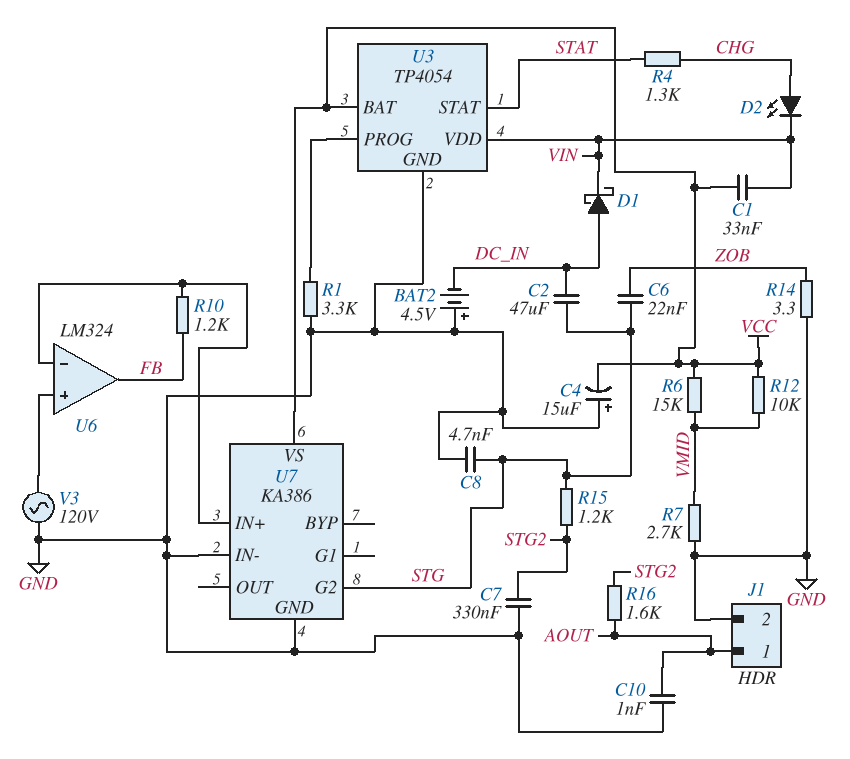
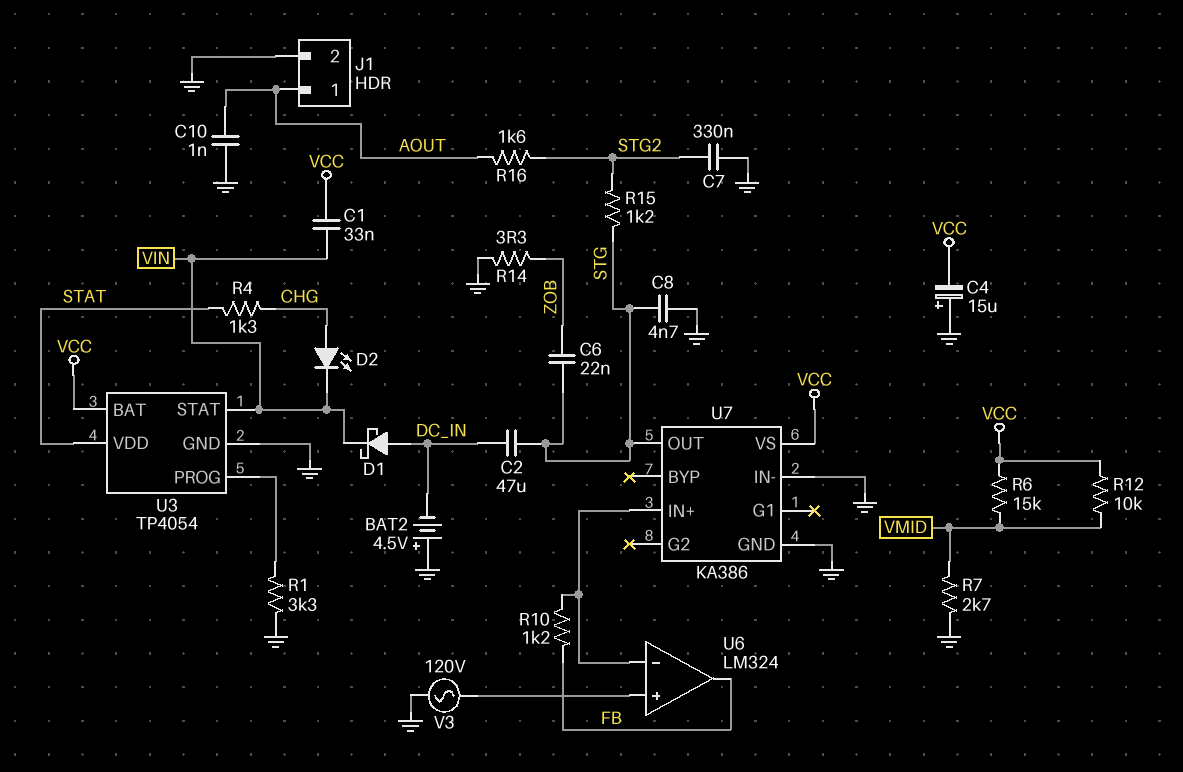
U3 pin STAT: STAT -> VIN
U3 pin VDD: VIN -> STAT
U7 pin G2: STG -> none
U7 pin OUT: none -> STG

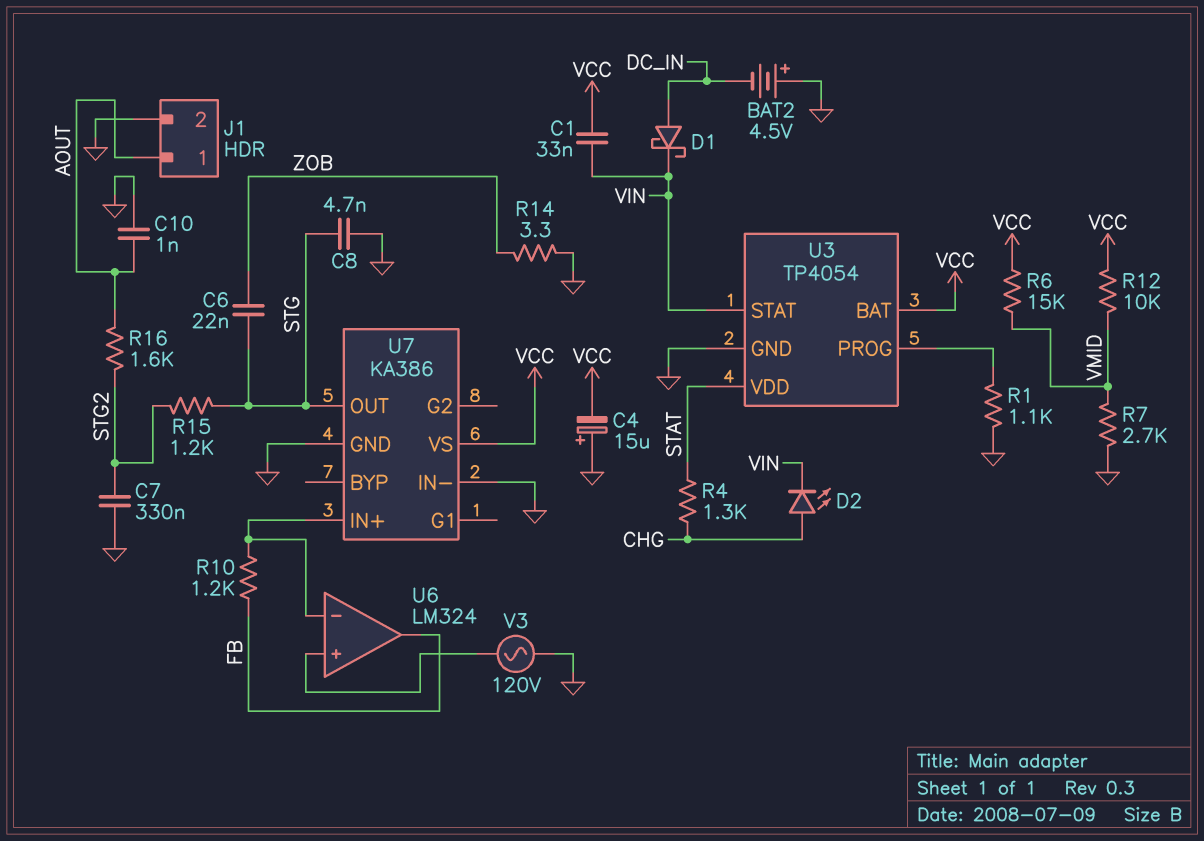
C2: 47uF (DC_IN, STG) -> none
R1: 3.3k (GND, U3/PROG) -> 1.1k (GND, U3/PROG)

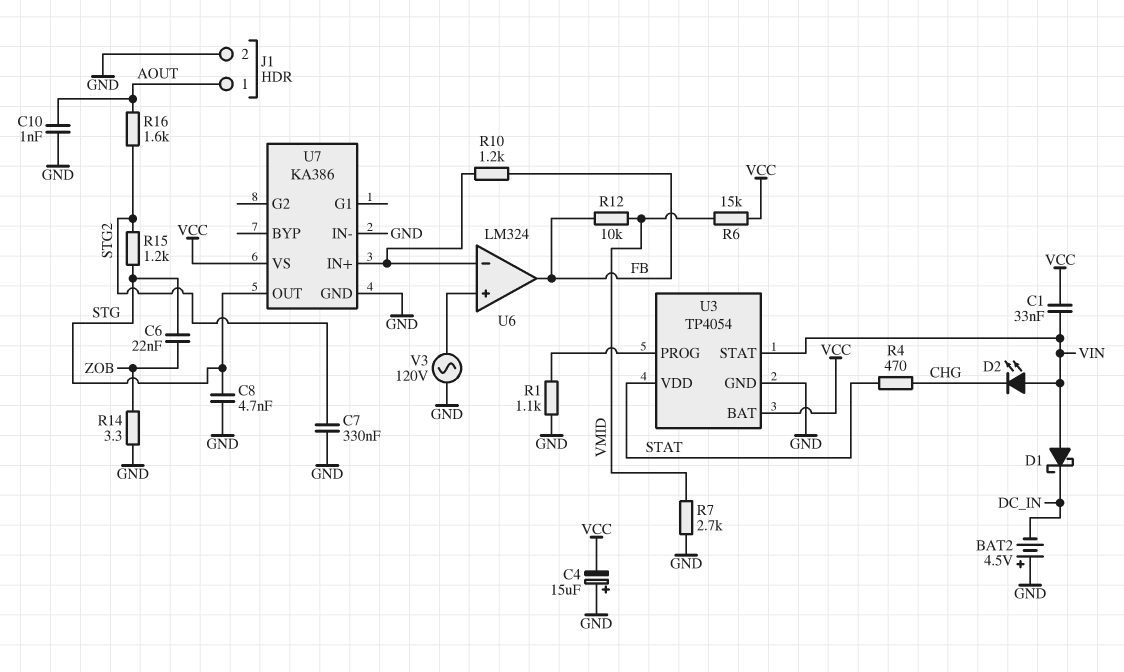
D1: schottky (A DC_IN, K VIN) -> schottky (A VIN, K DC_IN)
D2: LED (A CHG, K VIN) -> LED (A VIN, K CHG)
R4: 1.3k (CHG, STAT) -> 470 (CHG, STAT)
R12: 10k (VCC, VMID) -> 10k (FB, VMID)

